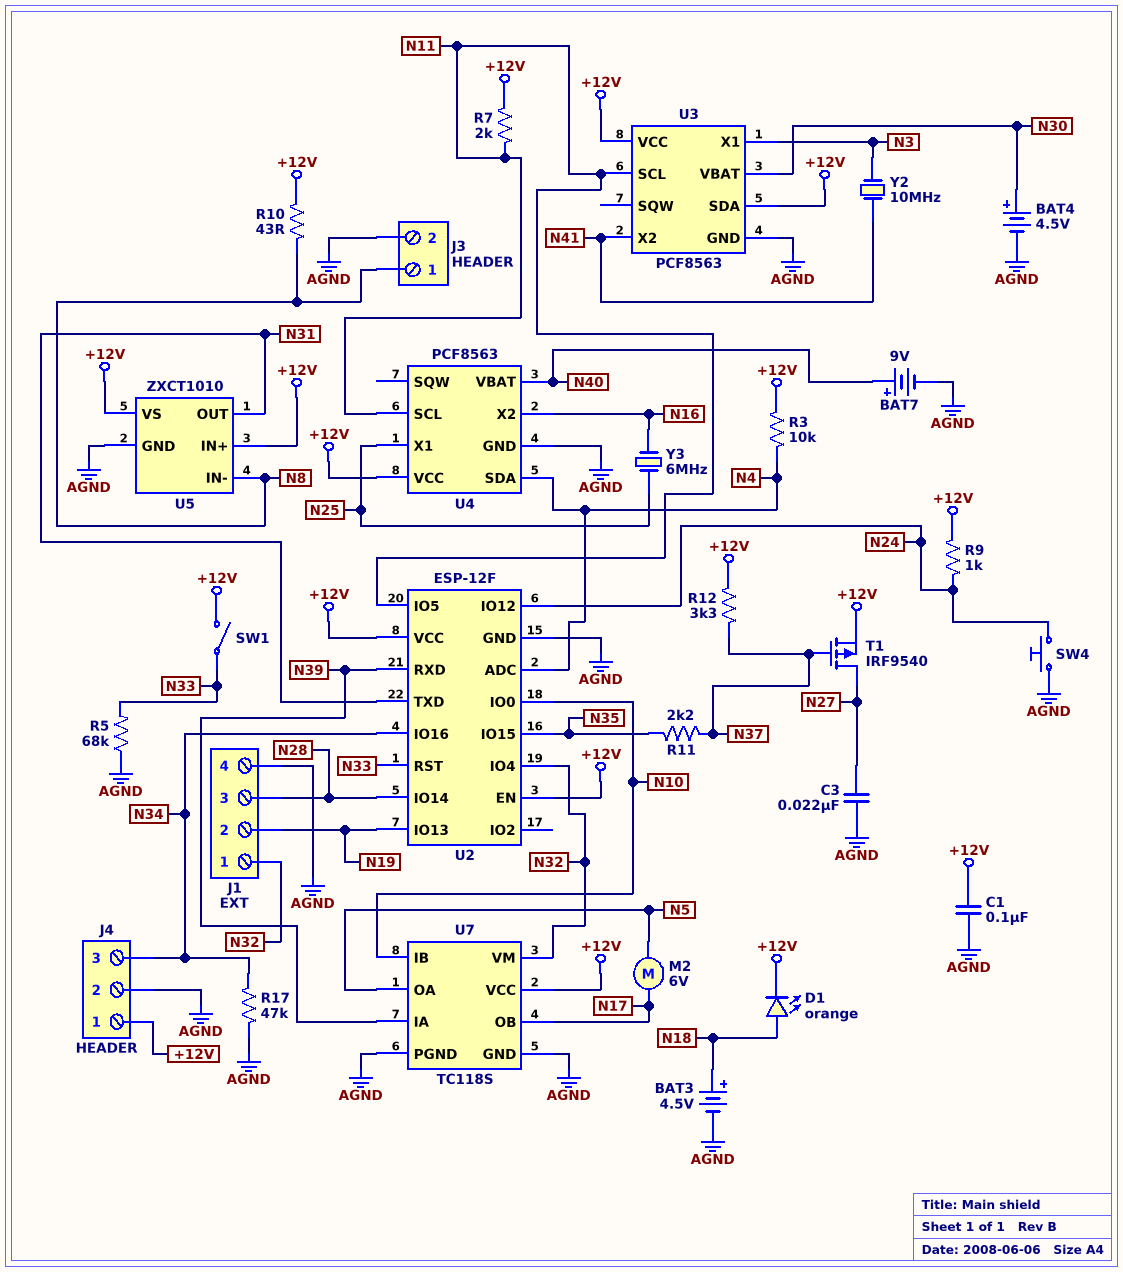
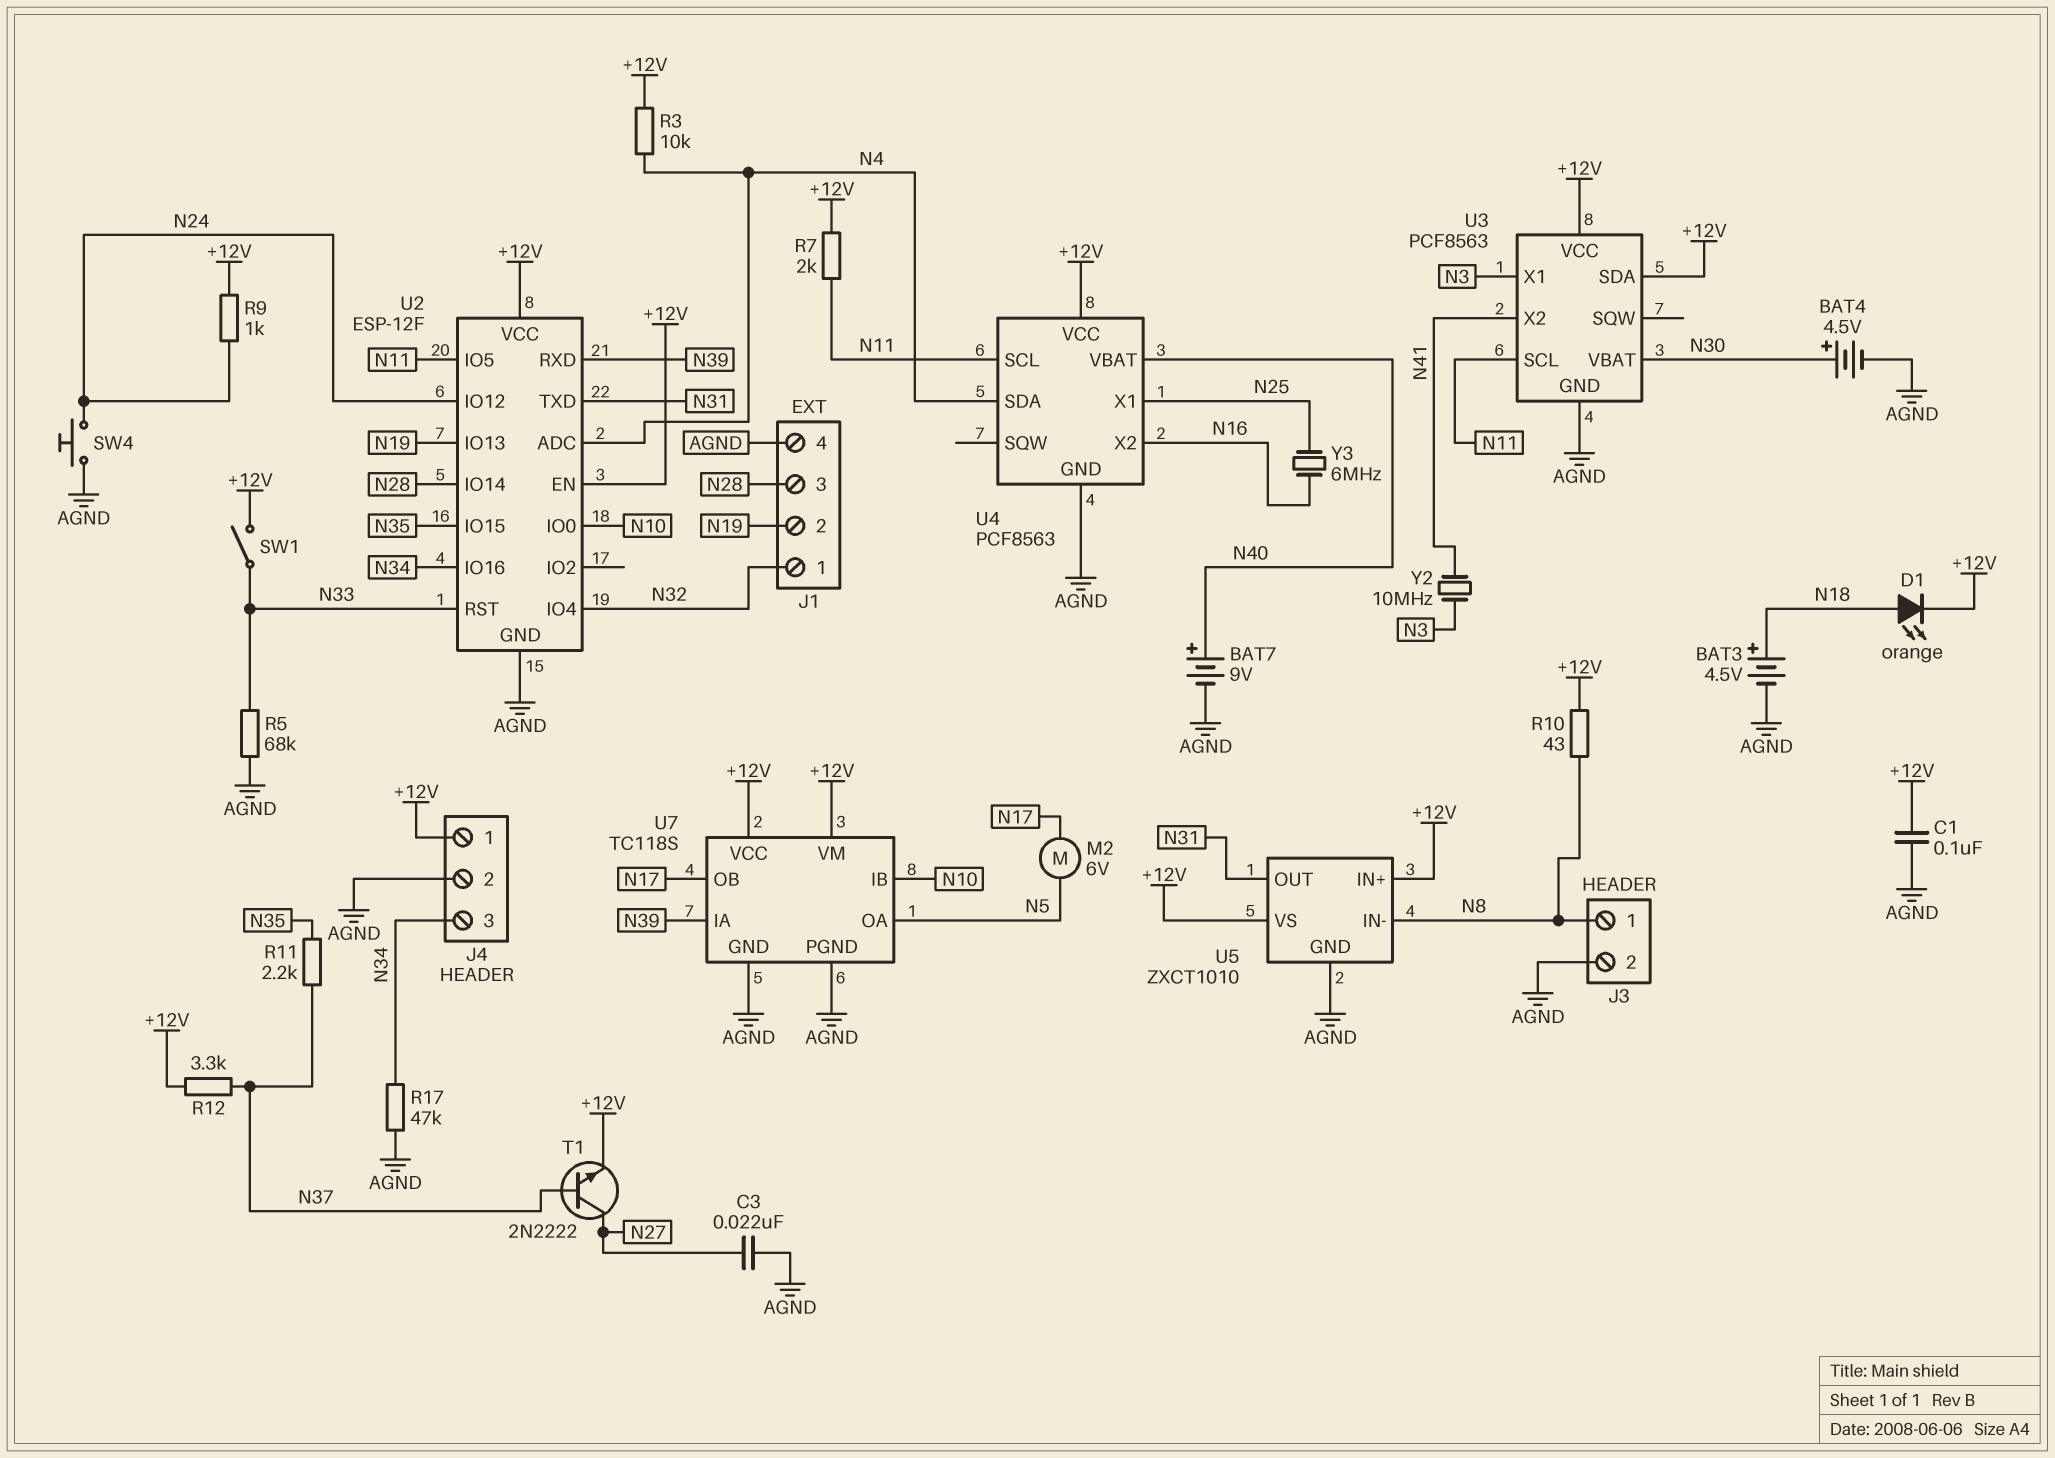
T1: PMOS IRF9540 (G N37, D N27, S +12V) -> NPN 2N2222 (B N37, C N27, E +12V)
U7 pin VM: N32 -> +12V

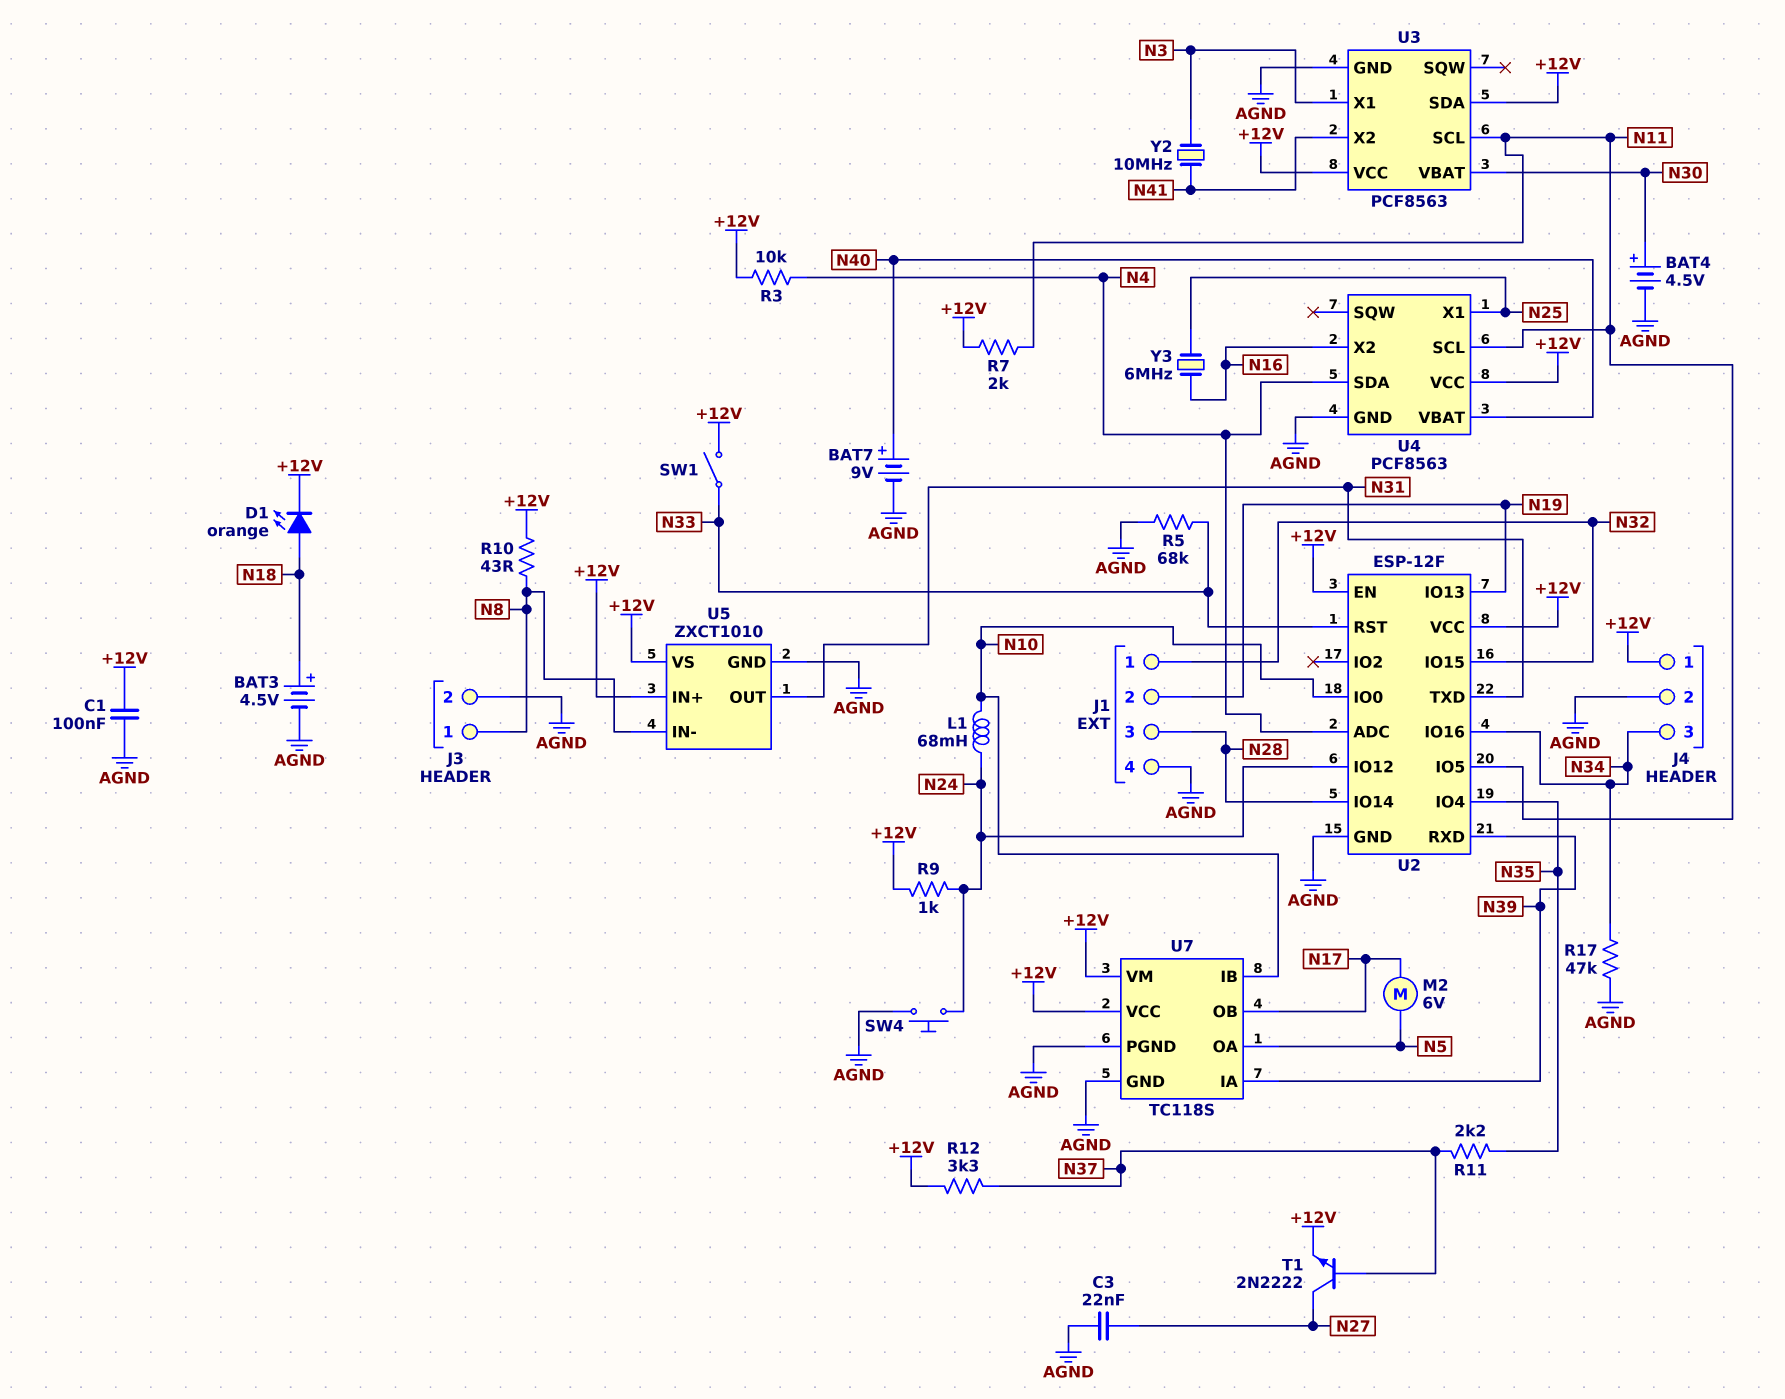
L1: none -> 68mH (N10, N24)
U2 pin IO4: N32 -> N35
U2 pin IO15: N35 -> N32

